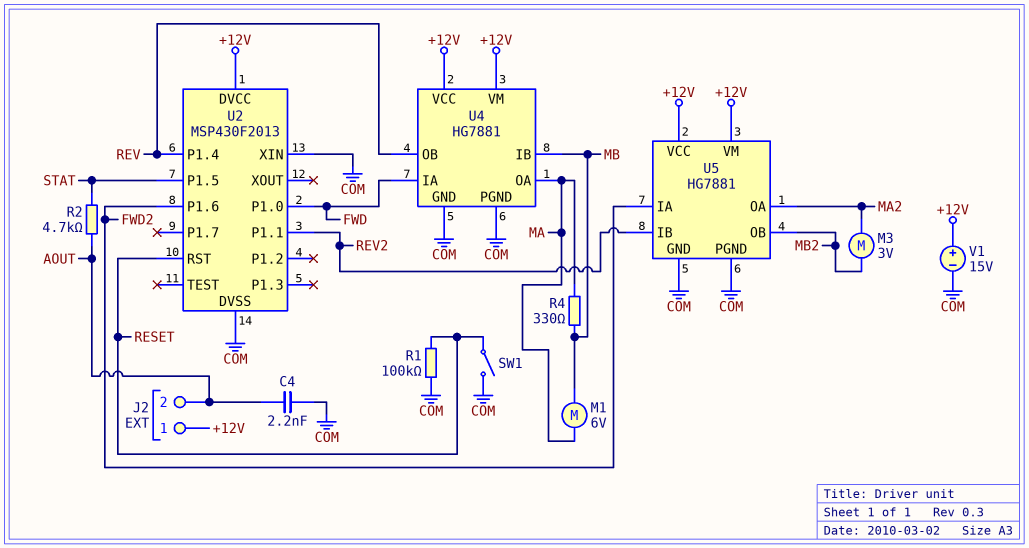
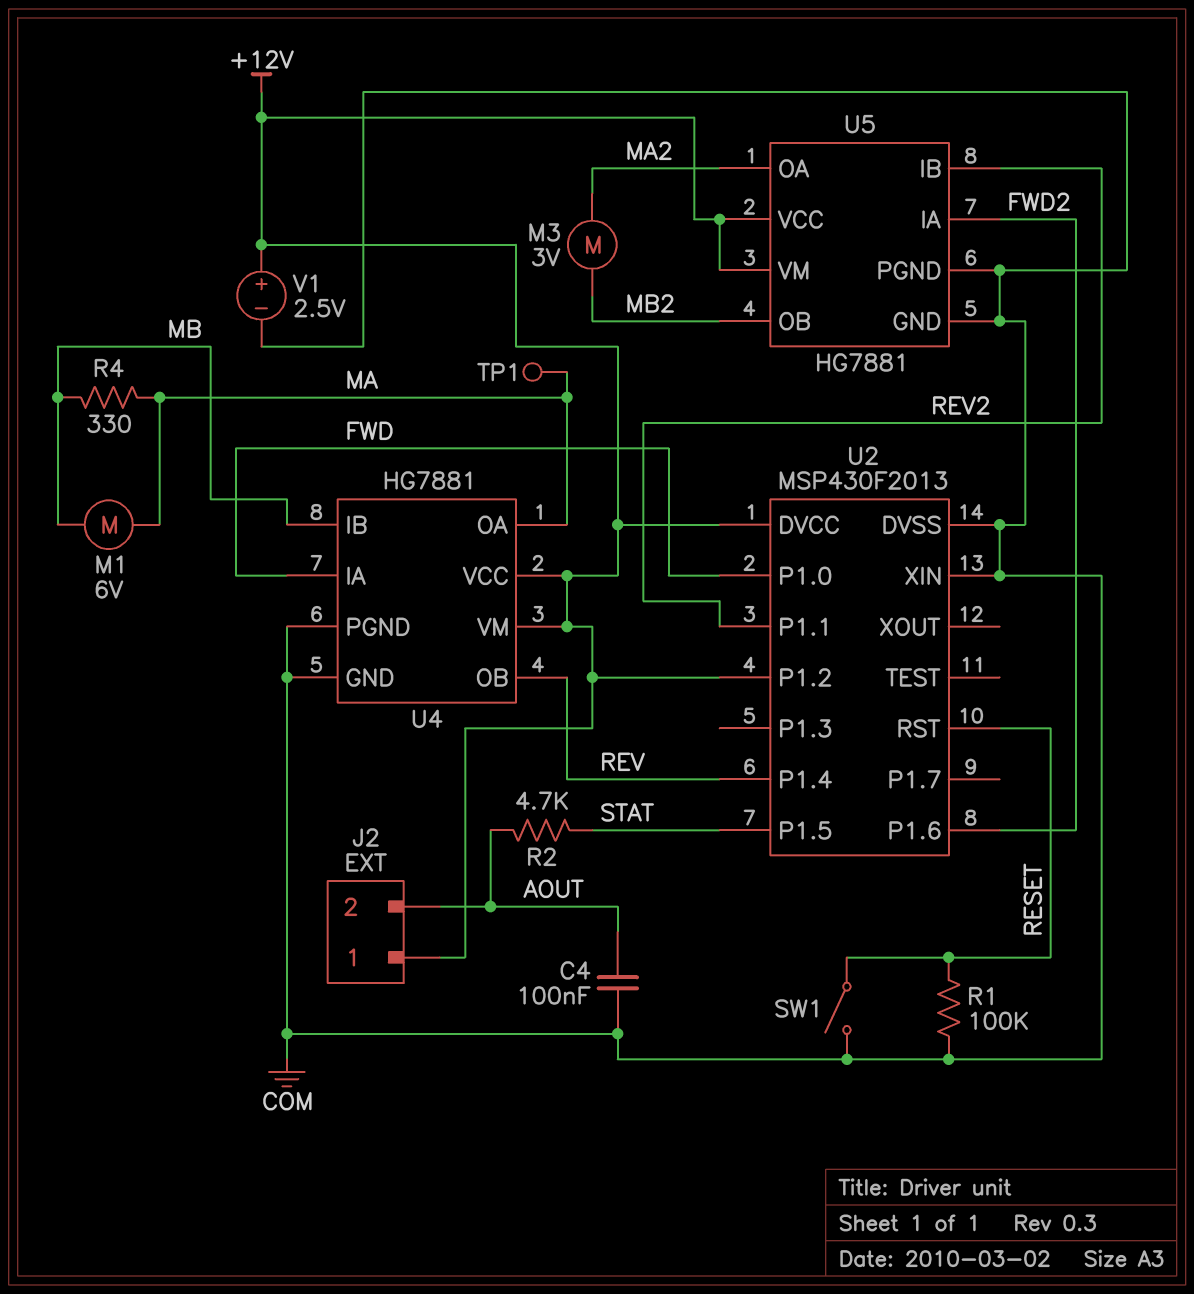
C4: 2.2nF (AOUT, COM) -> 100nF (AOUT, COM)
TP1: none -> test point (MA)
U2 pin P1.2: none -> +12V
V1: 15V (plus +12V, minus COM) -> 2.5V (plus +12V, minus COM)

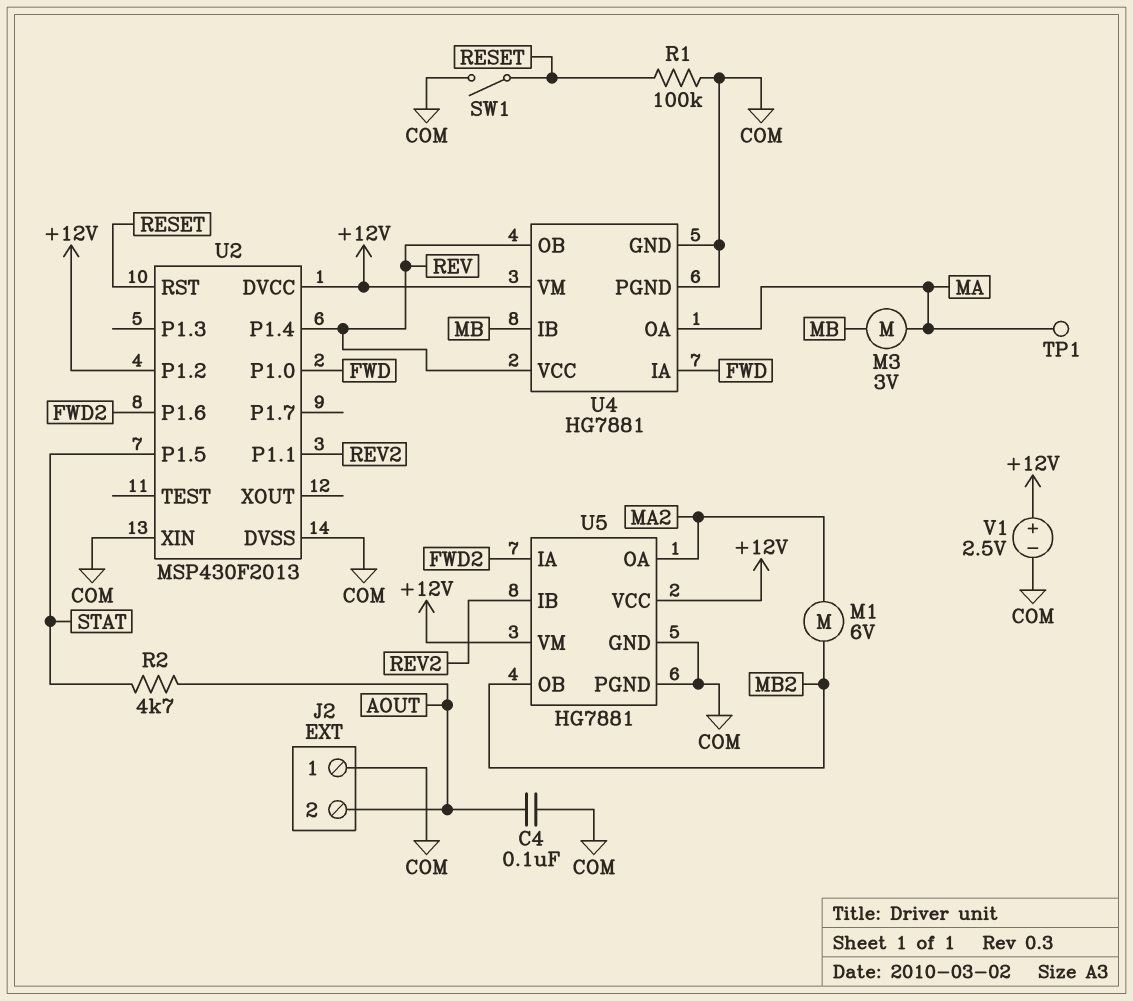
J2 pin 1: +12V -> COM
M1: motor 6V (MA, MB) -> motor 6V (MA2, MB2)
M3: motor 3V (MA2, MB2) -> motor 3V (MA, MB)
R4: 330 (MA, MB) -> none
U4 pin VCC: +12V -> REV

